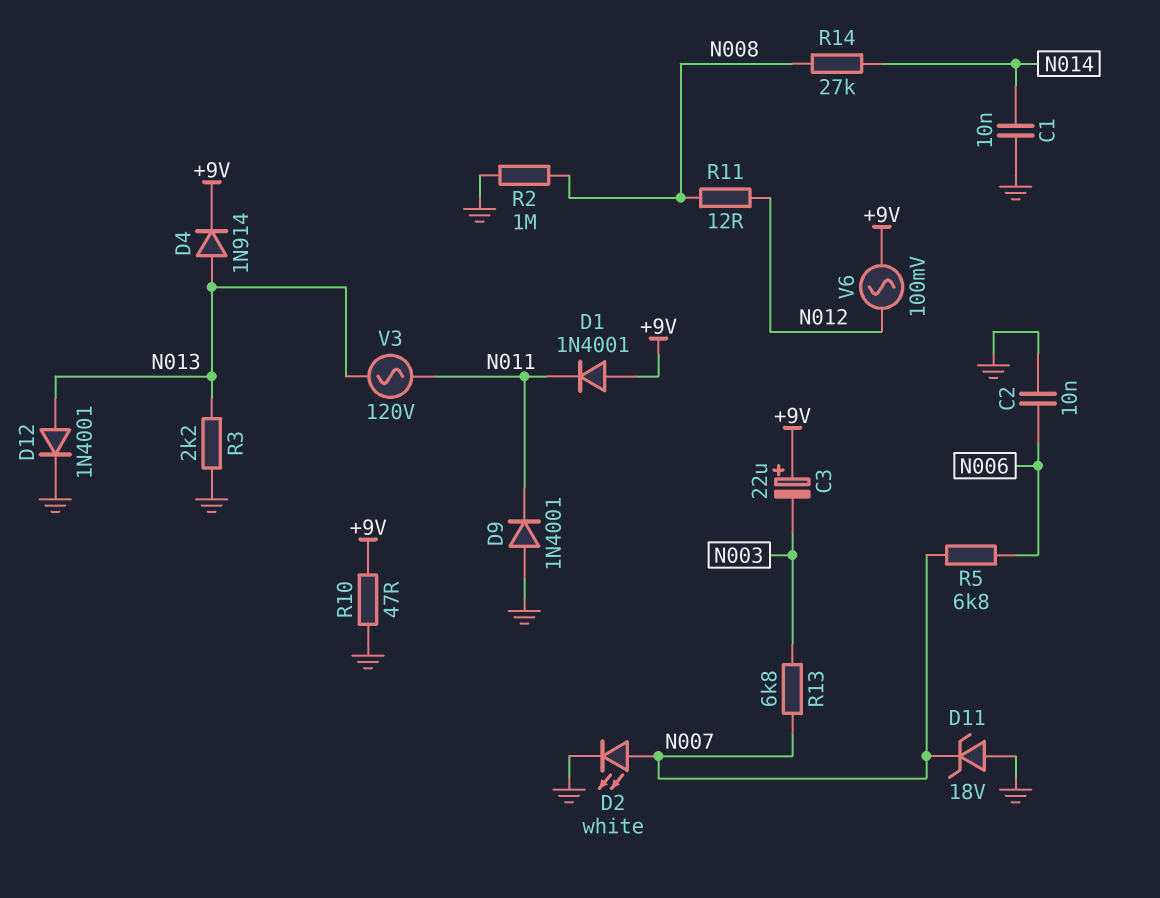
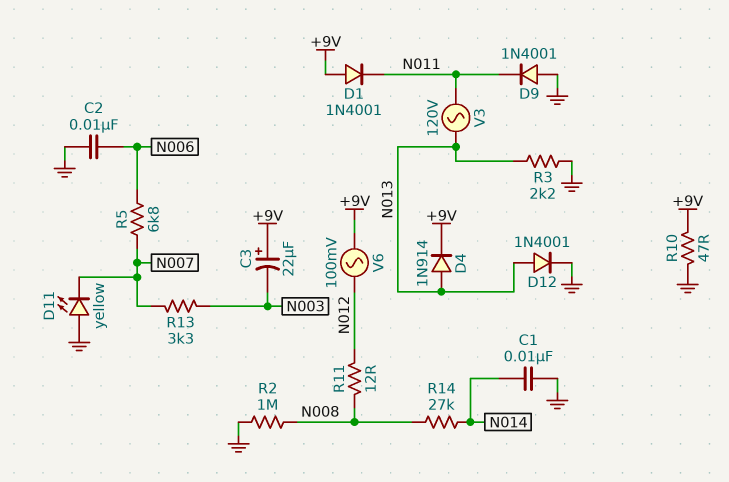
D2: LED white (A N007, K GND) -> none
D11: zener 18V (A GND, K N007) -> LED yellow (A GND, K N007)
R13: 6.8k (N003, N007) -> 3.3k (N003, N007)

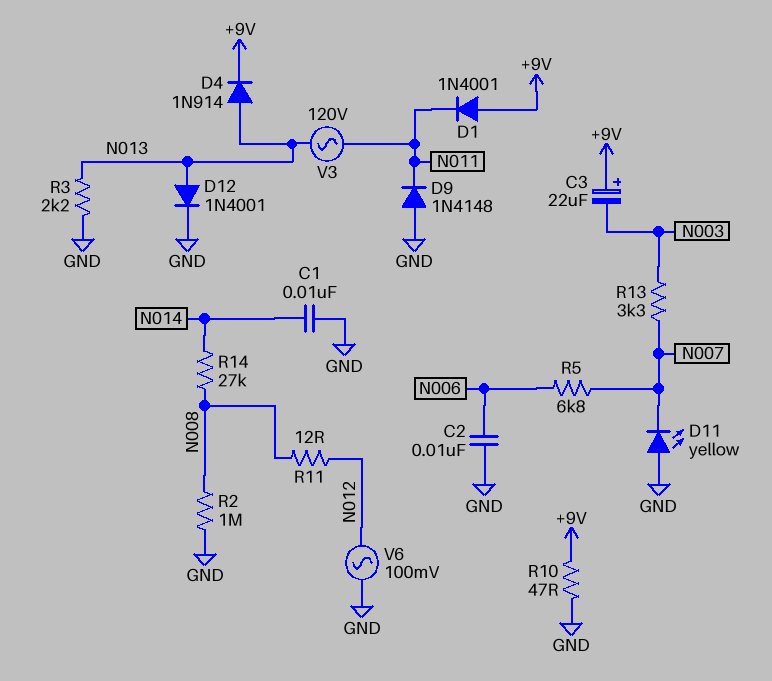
D9: diode 1N4001 (A GND, K N011) -> diode 1N4148 (A GND, K N011)
V6: AC 100mV (+9V, N012) -> AC 100mV (GND, N012)

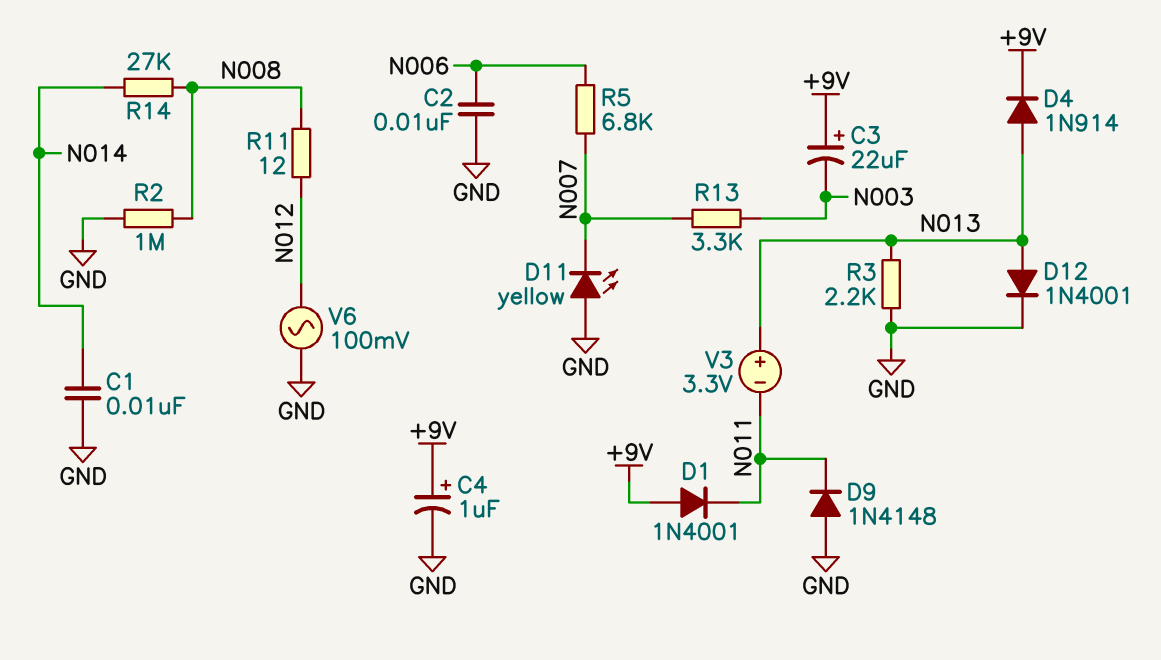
C4: none -> 1uF (plus +9V, minus GND)
R10: 47 (+9V, GND) -> none
V3: AC 120V (N011, N013) -> 3.3V (plus N013, minus N011)

